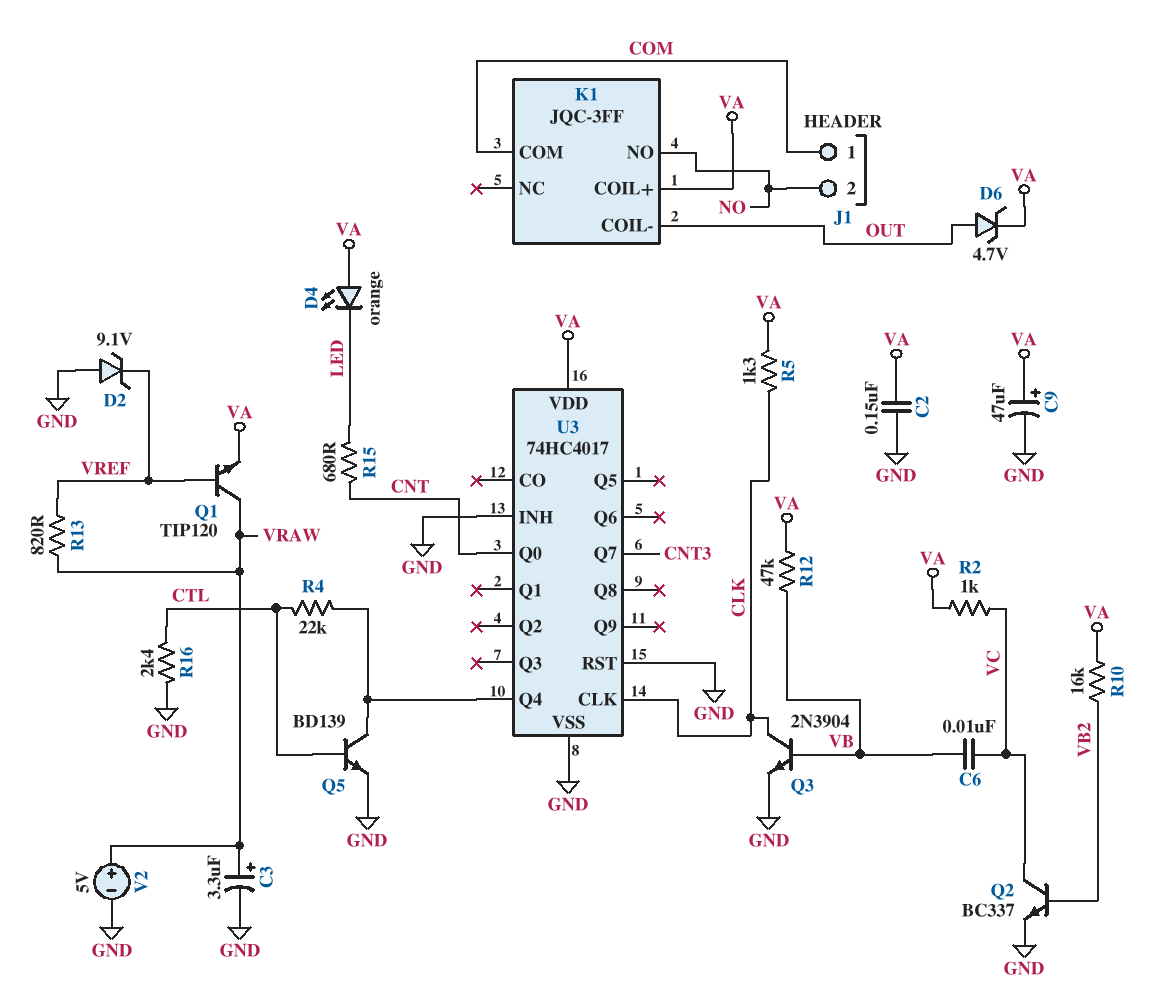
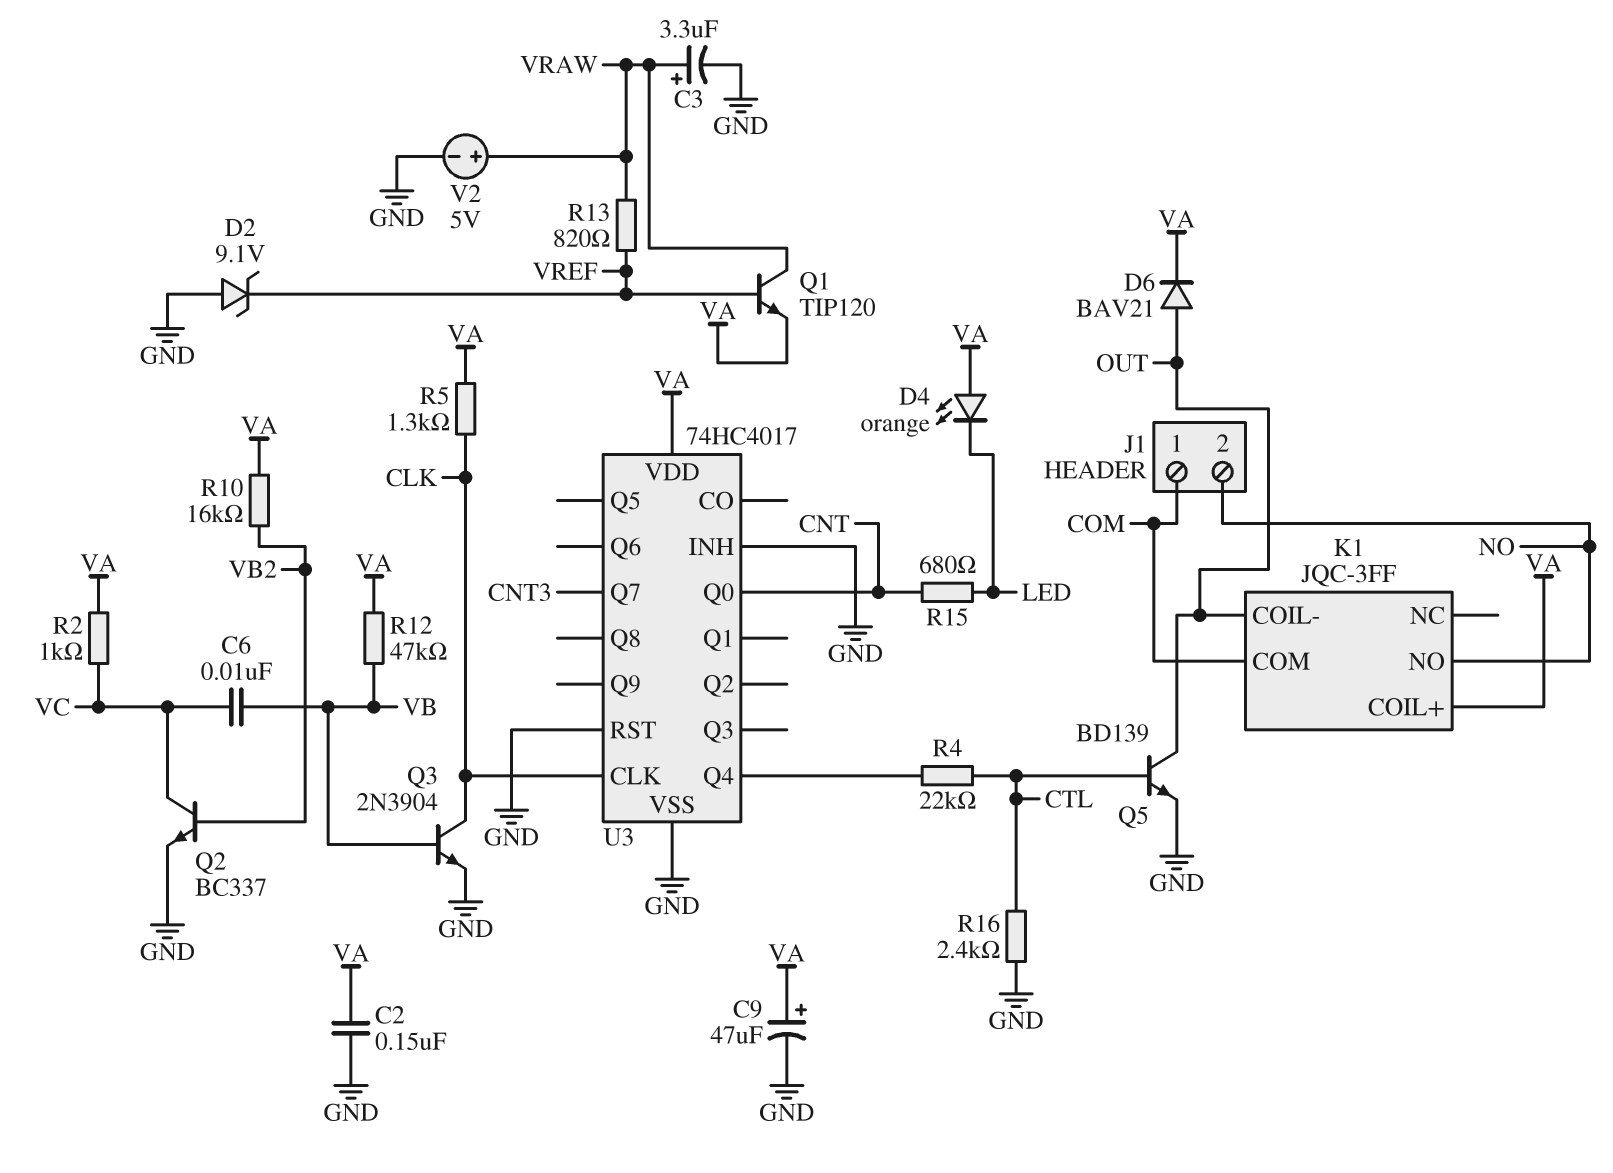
D6: zener 4.7V (A OUT, K VA) -> diode BAV21 (A OUT, K VA)
Q5: NPN BD139 (B CTL, C U3/Q4, E GND) -> NPN BD139 (B CTL, C OUT, E GND)

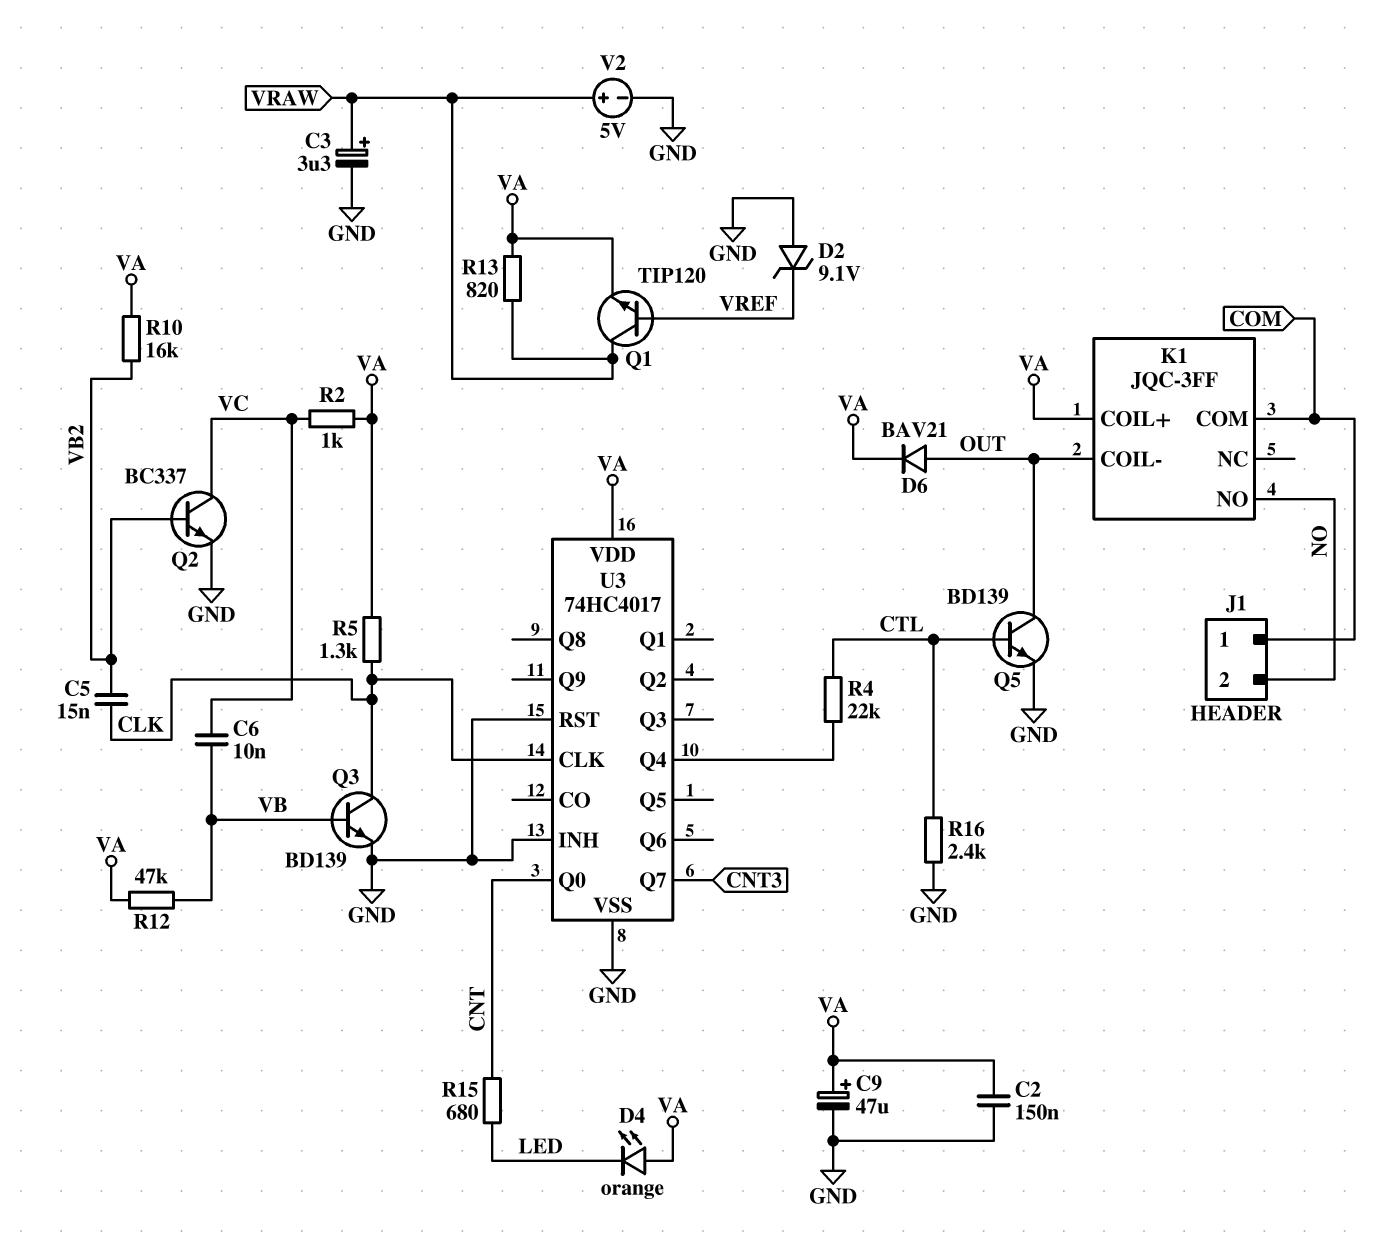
C5: none -> 15nF (CLK, VB2)
Q3: NPN 2N3904 (B VB, C CLK, E GND) -> NPN BD139 (B VB, C CLK, E GND)
R13: 820 (VRAW, VREF) -> 820 (VA, VRAW)

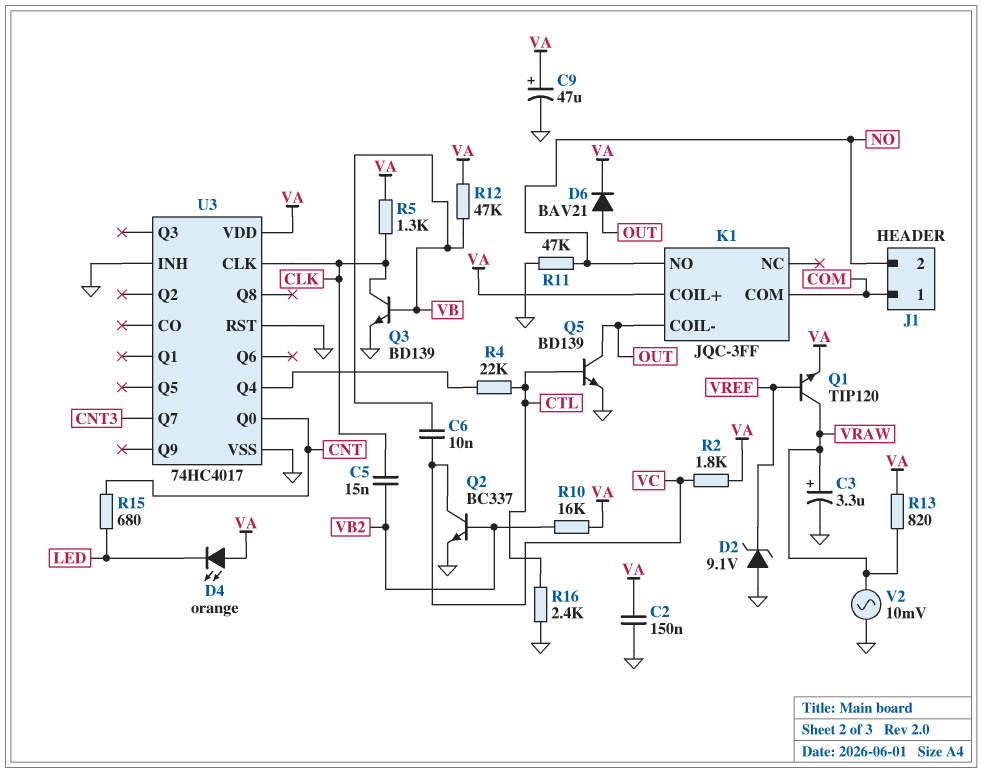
R2: 1k (VA, VC) -> 1.8k (VA, VC)
R11: none -> 47k (GND, NO)
V2: 5V (plus VRAW, minus GND) -> AC 10mV (GND, VRAW)

